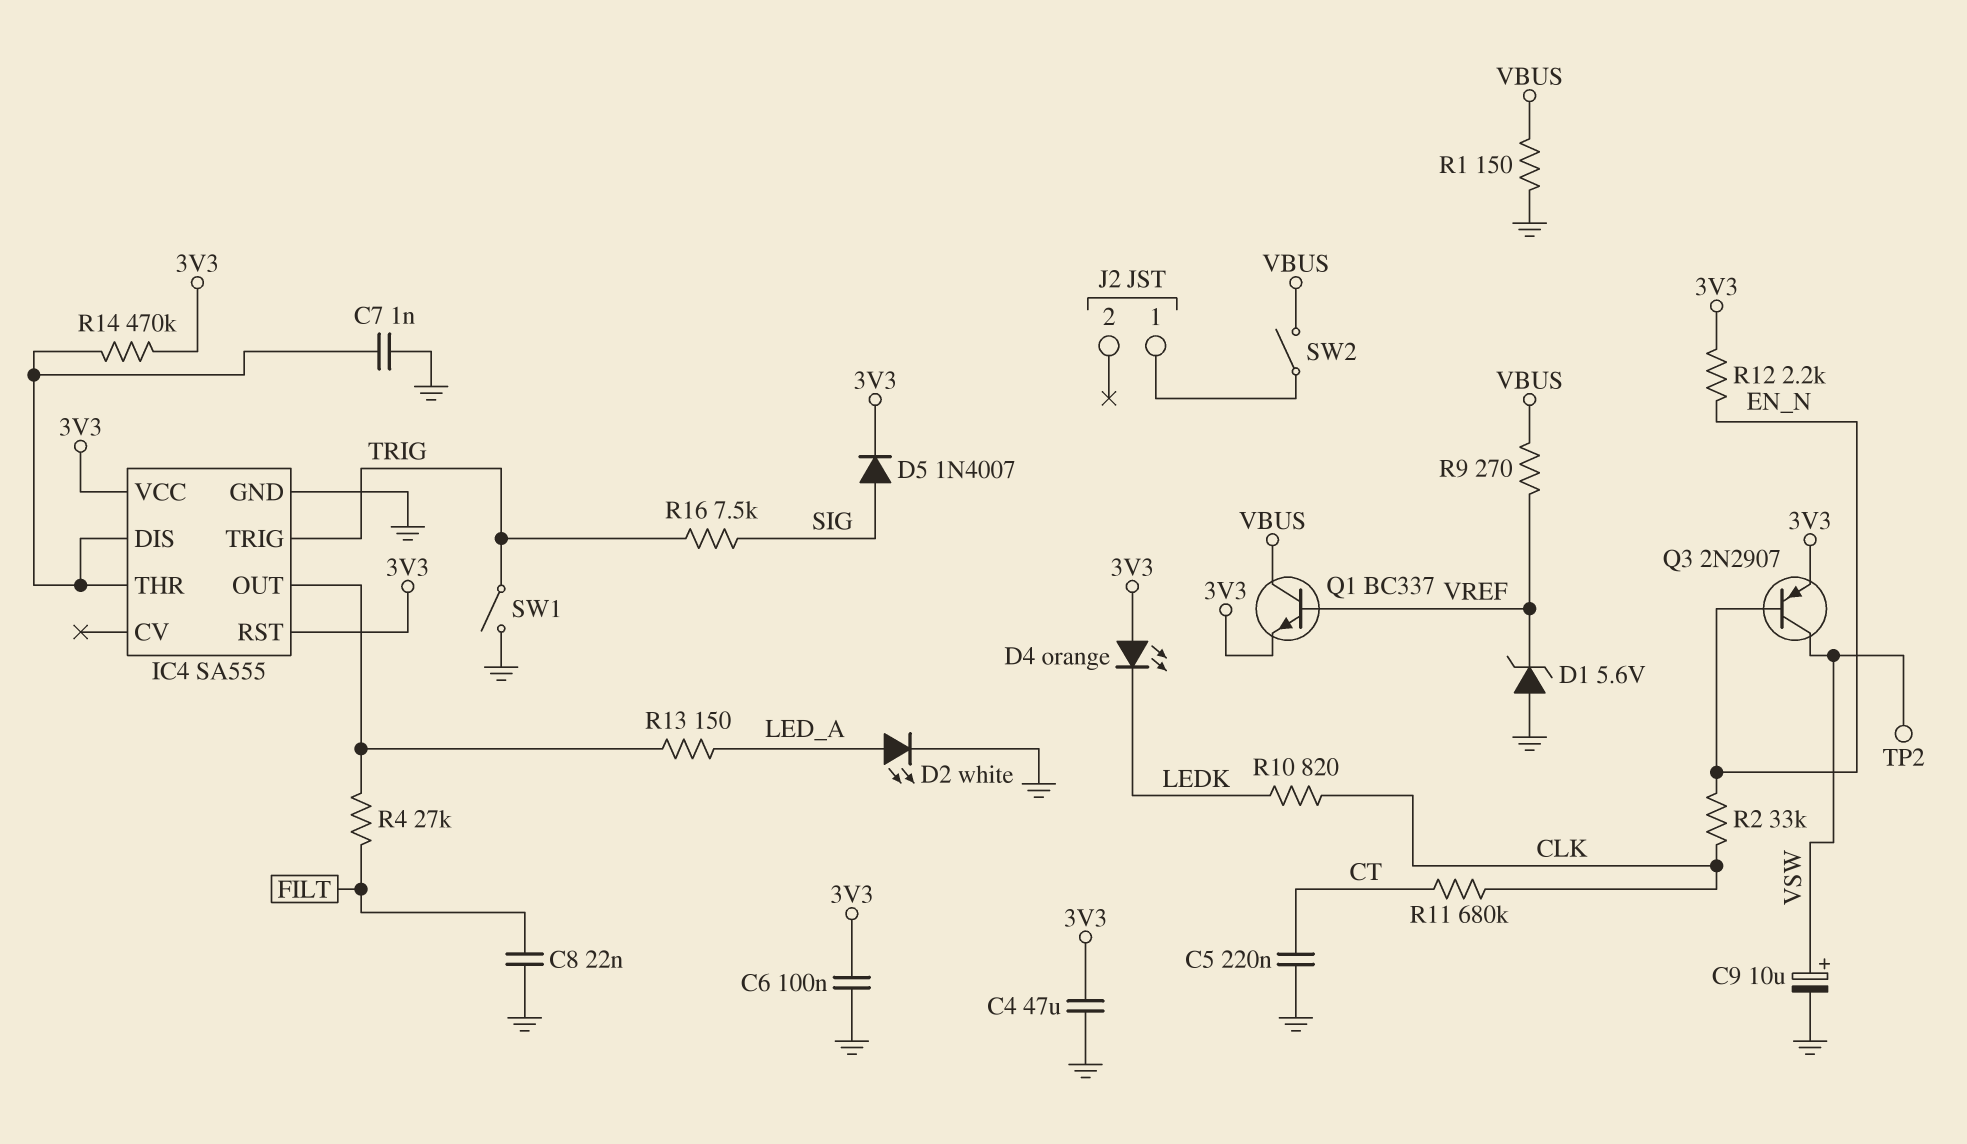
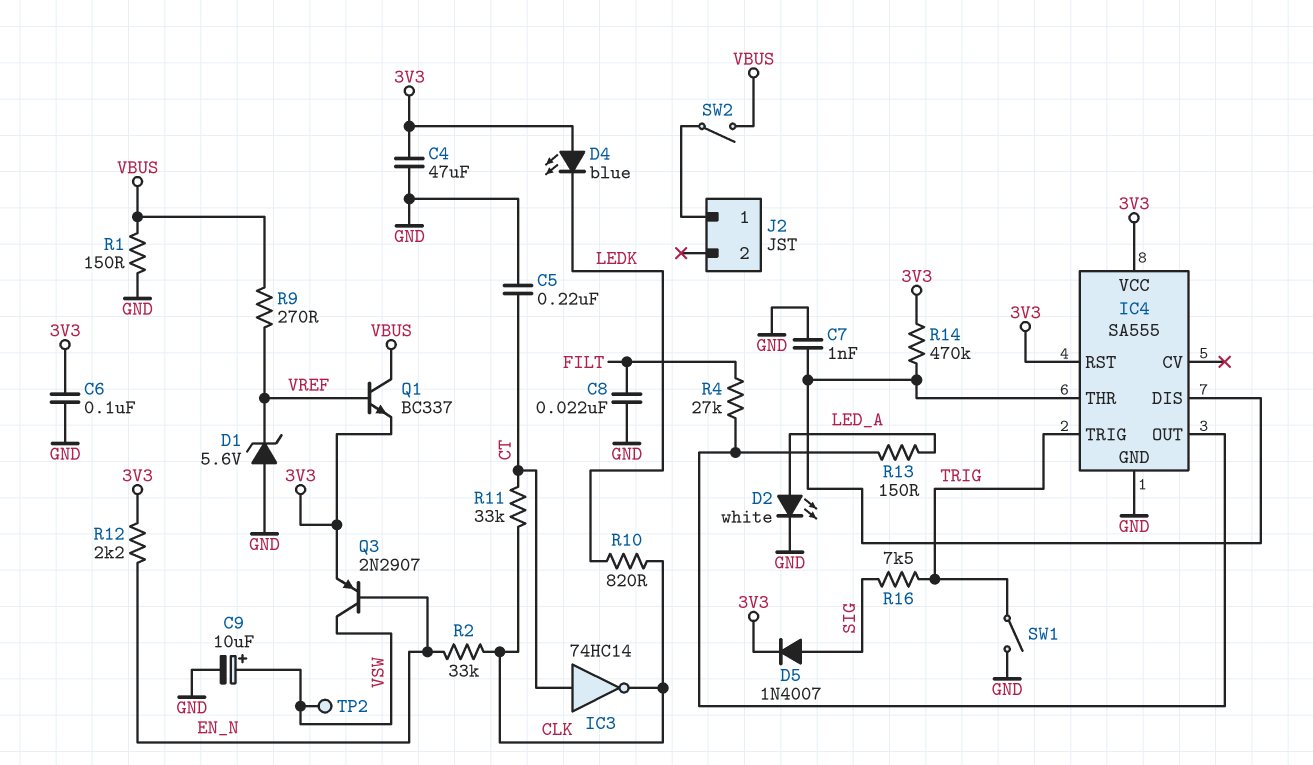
D4: LED orange (A 3V3, K LEDK) -> LED blue (A 3V3, K LEDK)
IC3: none -> NOT 74HC14 (in CT, out CLK)
R11: 680k (CLK, CT) -> 33k (CLK, CT)

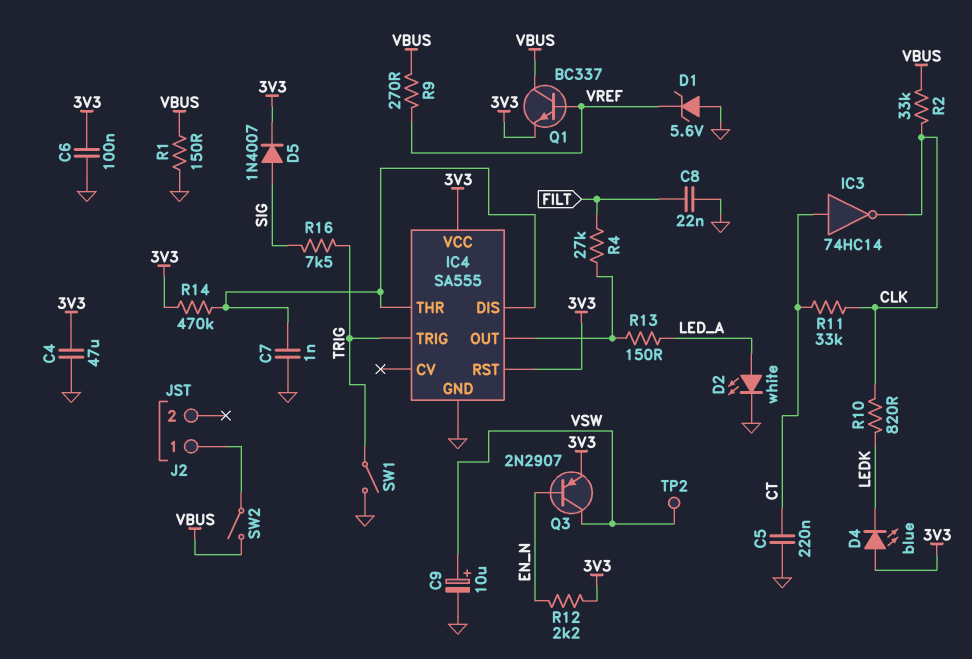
R2: 33k (CLK, EN_N) -> 33k (CLK, VBUS)

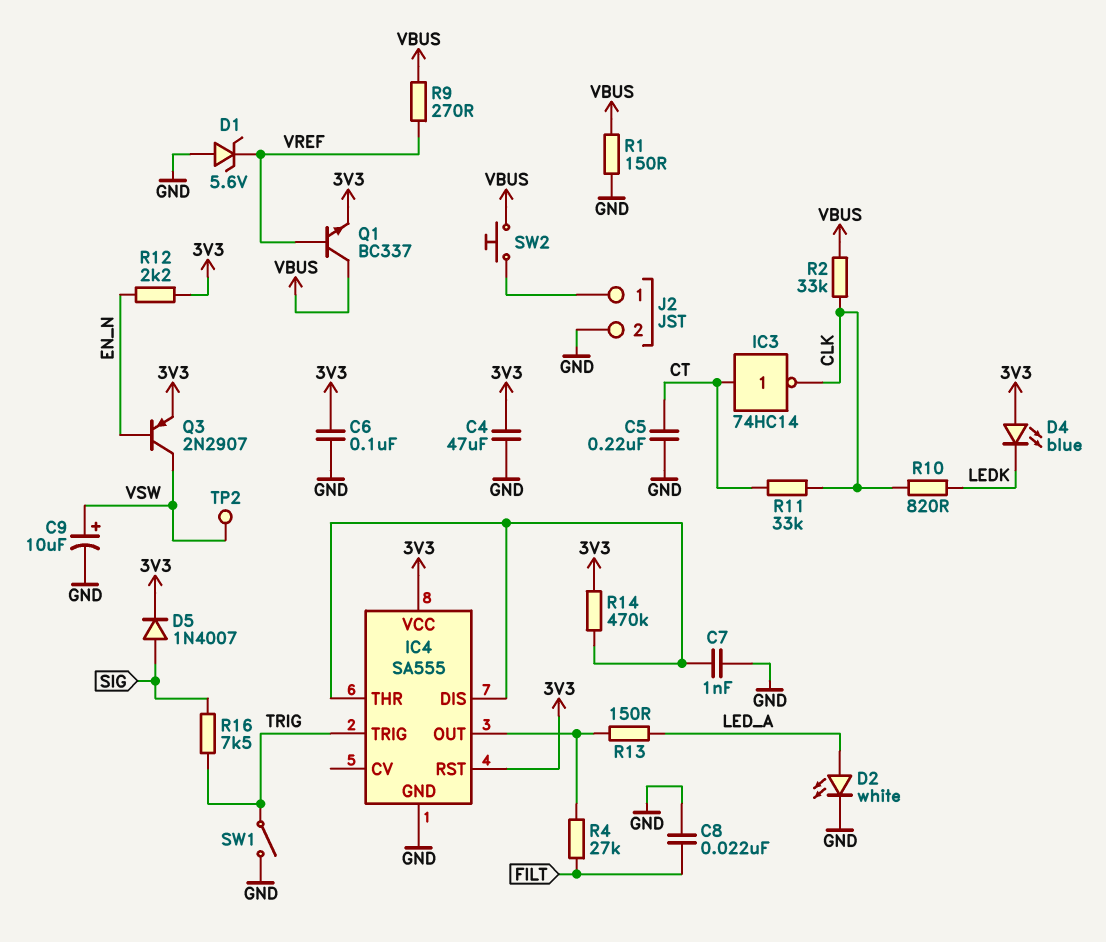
J2 pin 2: none -> GND
SW2: switch (J2/1, VBUS) -> button (J2/1, VBUS)

